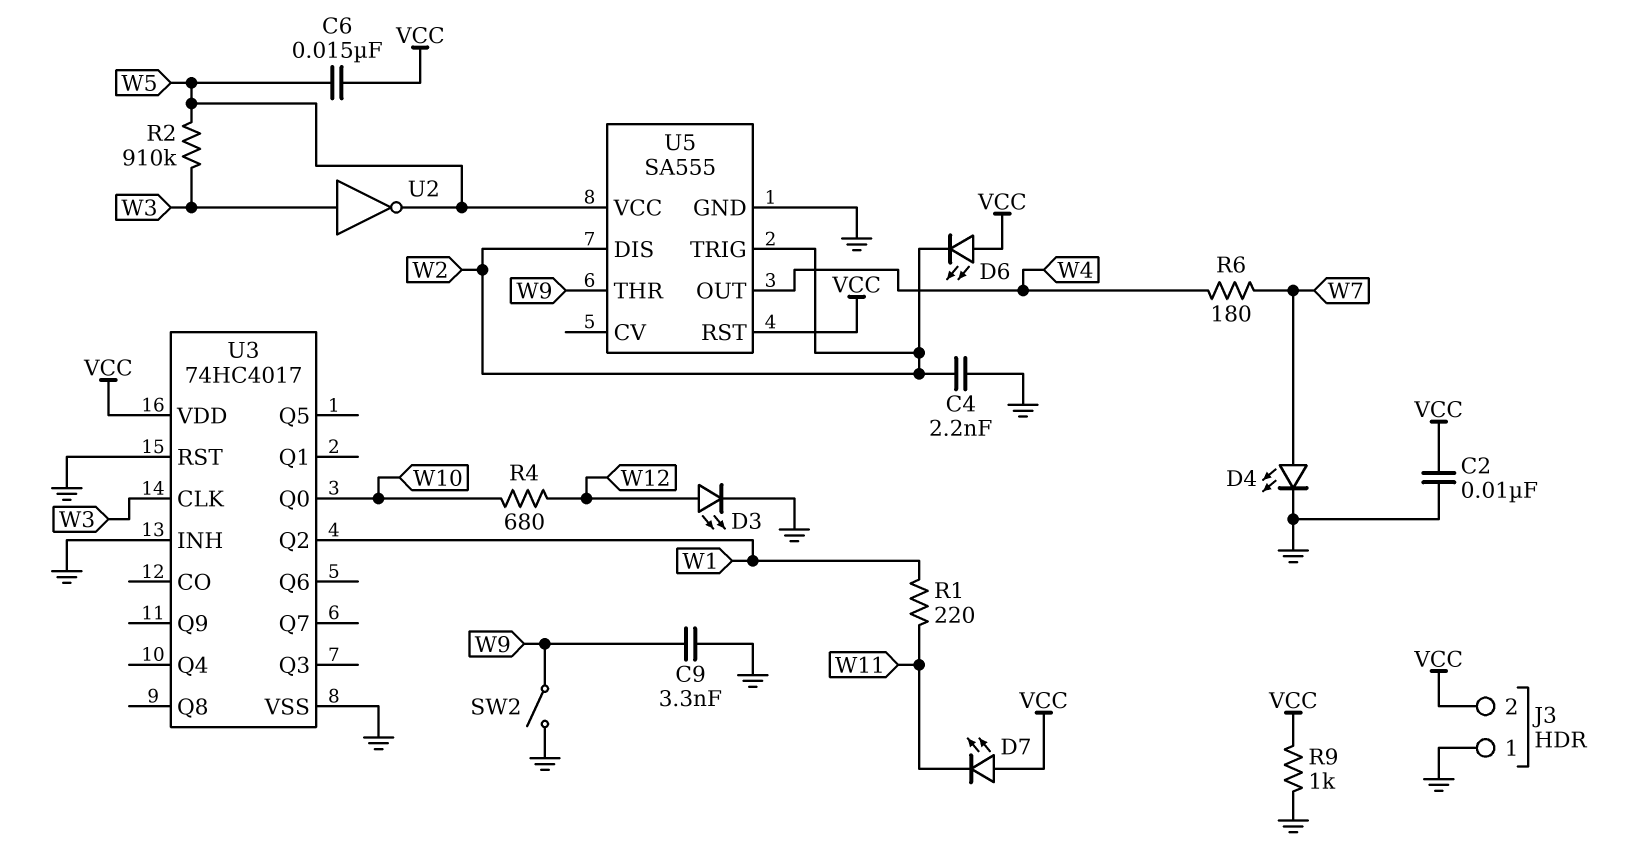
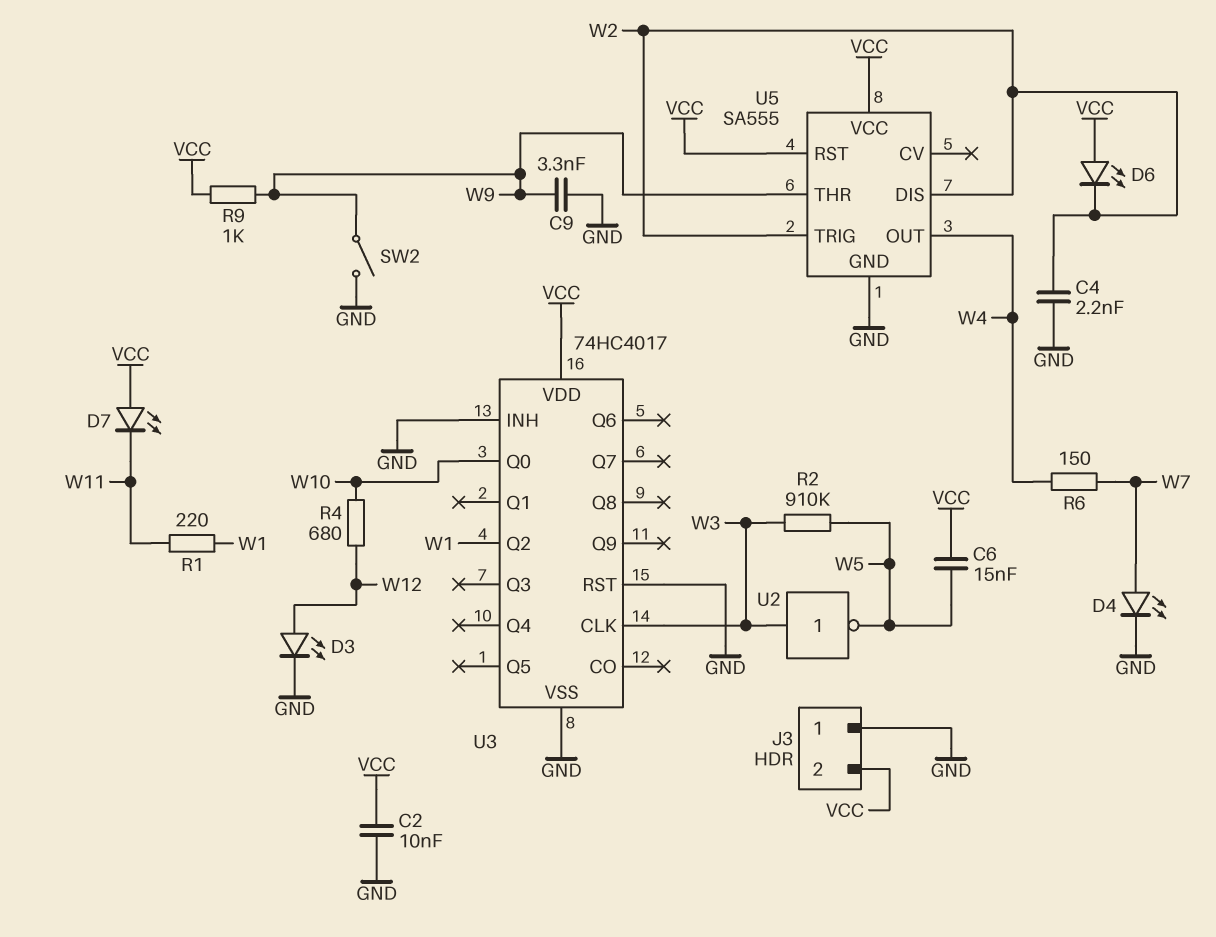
R6: 180 (W4, W7) -> 150 (W4, W7)
R9: 1k (GND, VCC) -> 1k (VCC, W9)
U5 pin VCC: W5 -> VCC

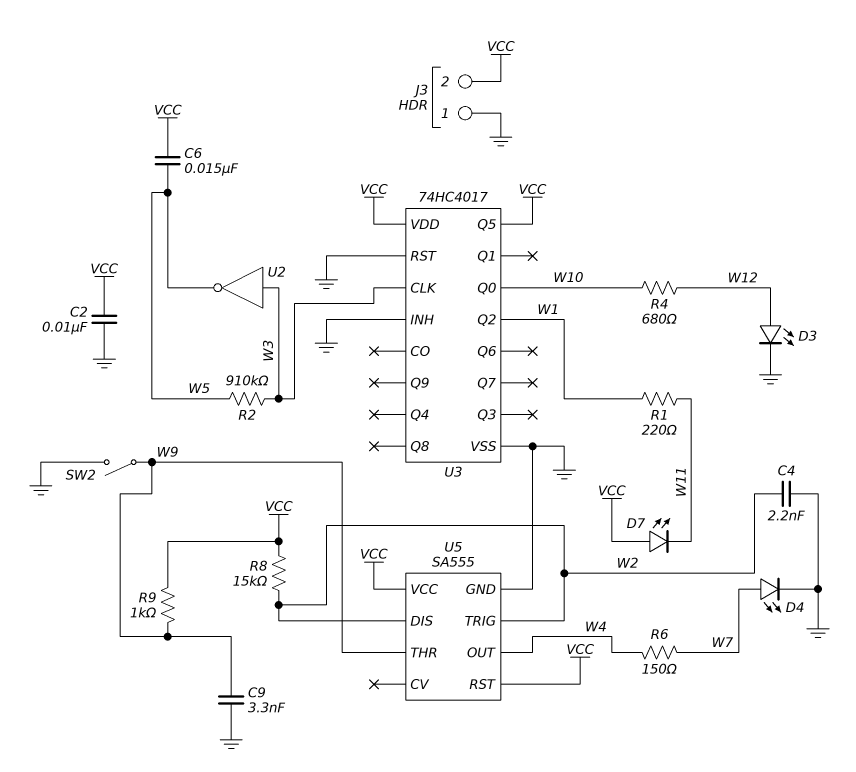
D6: LED (A VCC, K W2) -> none
R8: none -> 15k (VCC, W2)
U3 pin Q5: none -> VCC

